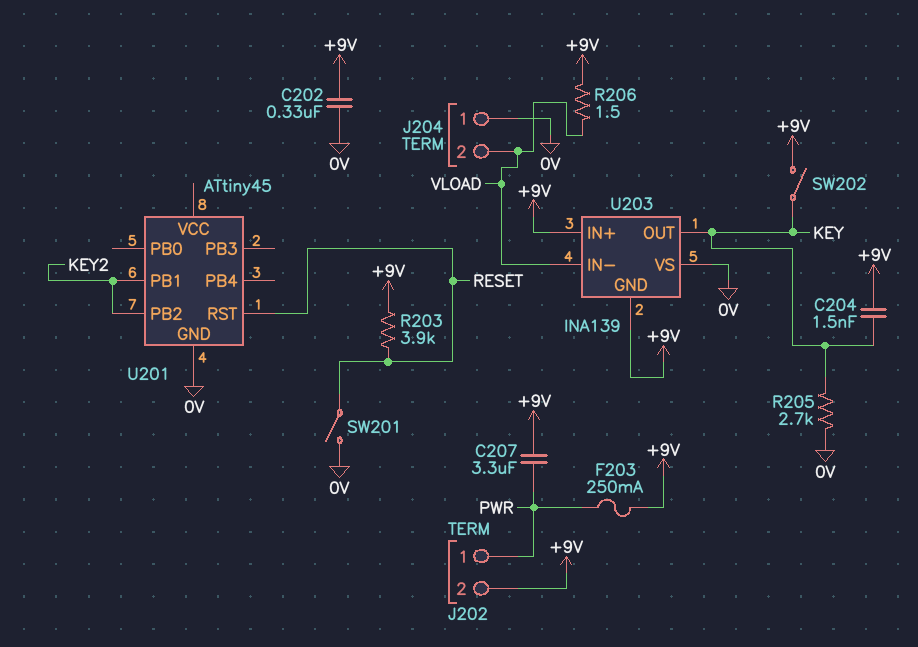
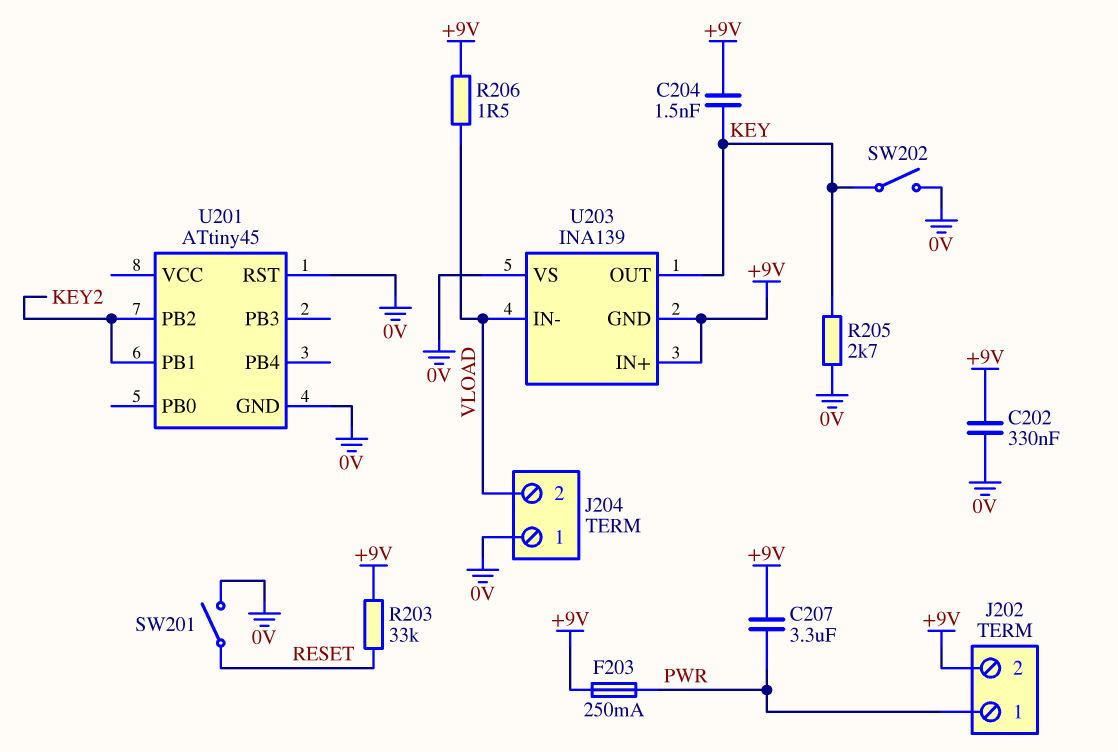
R203: 3.9k (+9V, RESET) -> 33k (+9V, RESET)
SW202: switch (+9V, KEY) -> switch (0V, KEY)
U201 pin RST: RESET -> 0V

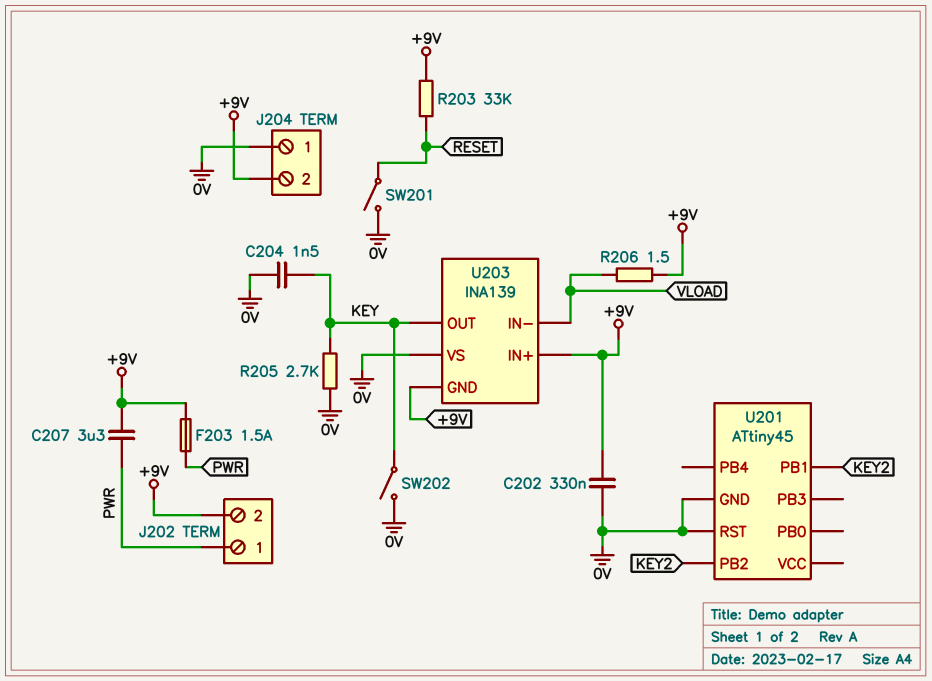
C204: 1.5nF (+9V, KEY) -> 1.5nF (0V, KEY)
F203: 250mA (+9V, PWR) -> 1.5A (+9V, PWR)
J204 pin 2: VLOAD -> +9V

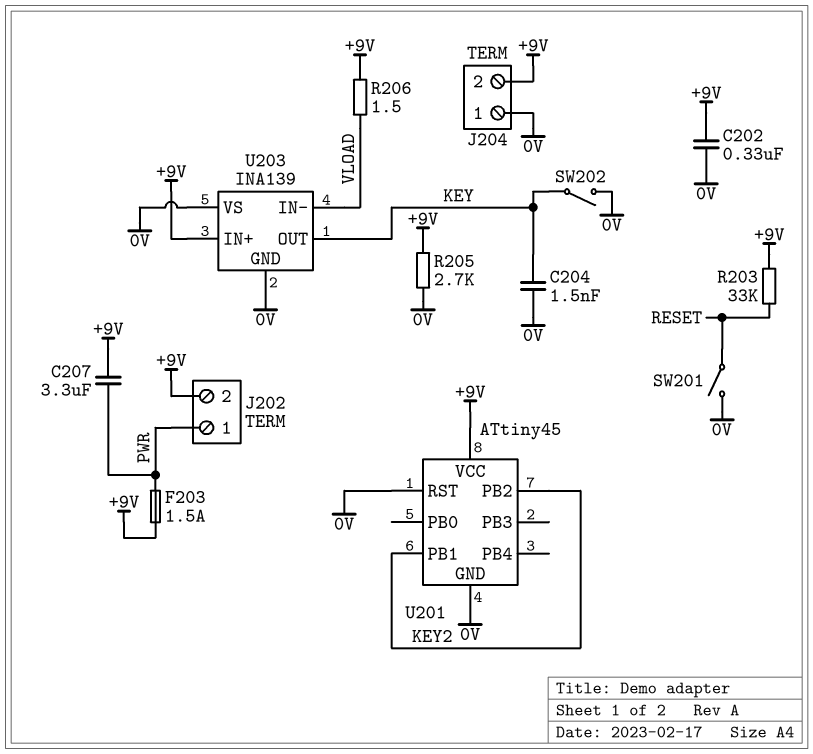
R205: 2.7k (0V, KEY) -> 2.7k (+9V, 0V)
U201 pin VCC: none -> +9V
U203 pin GND: +9V -> 0V

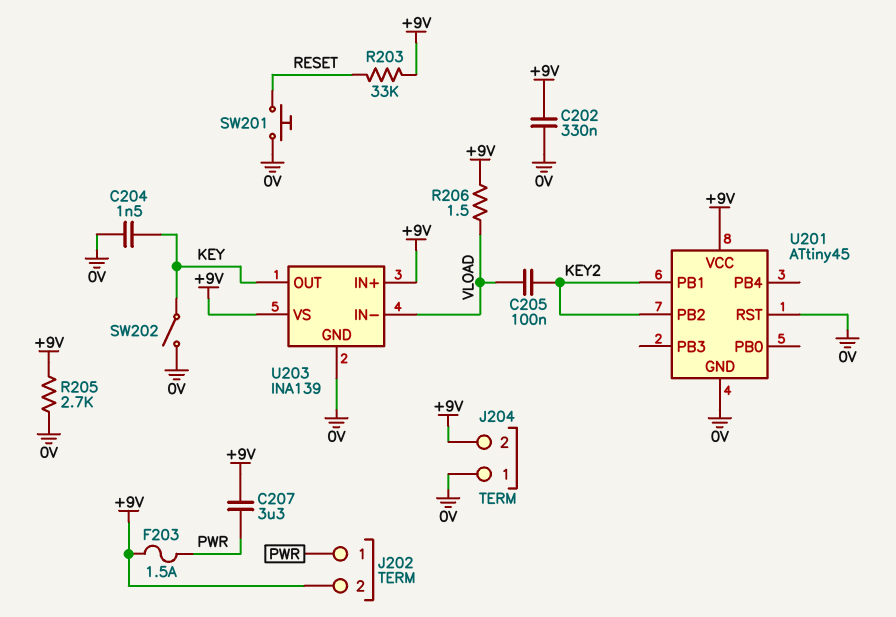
C205: none -> 100nF (KEY2, VLOAD)
SW201: switch (0V, RESET) -> button (0V, RESET)
U203 pin VS: 0V -> +9V

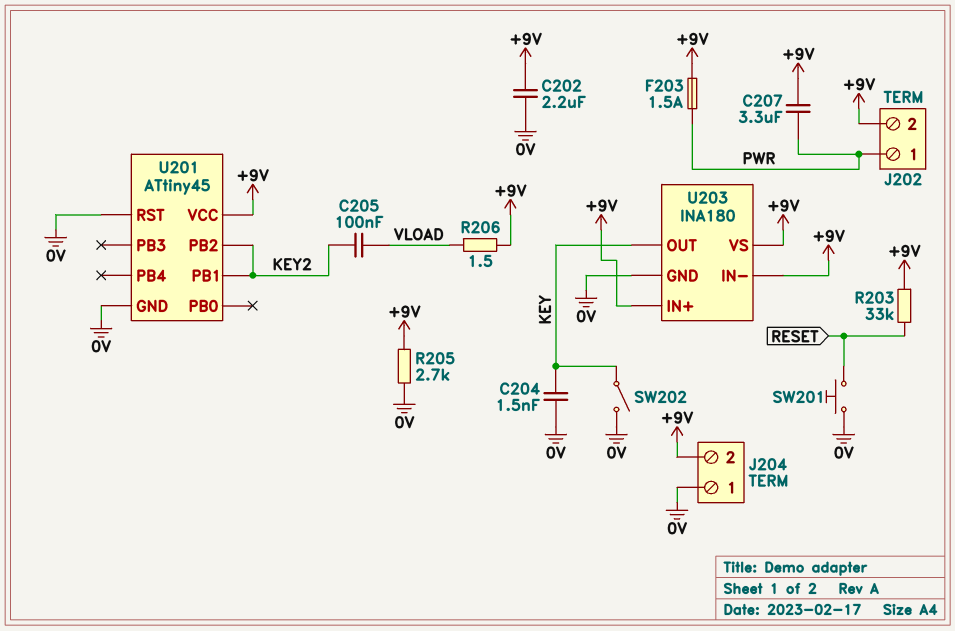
C202: 330nF (+9V, 0V) -> 2.2uF (+9V, 0V)
U203: INA139 -> INA180
U203 pin IN-: VLOAD -> +9V

